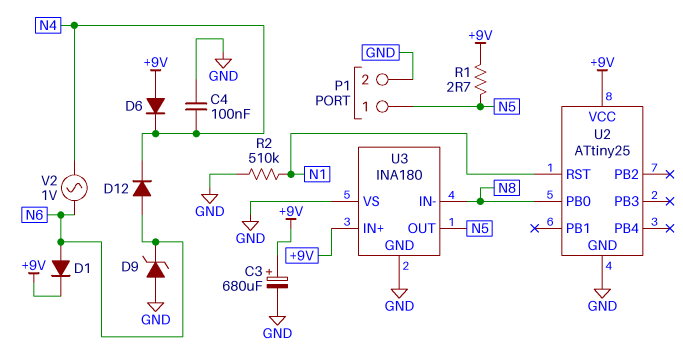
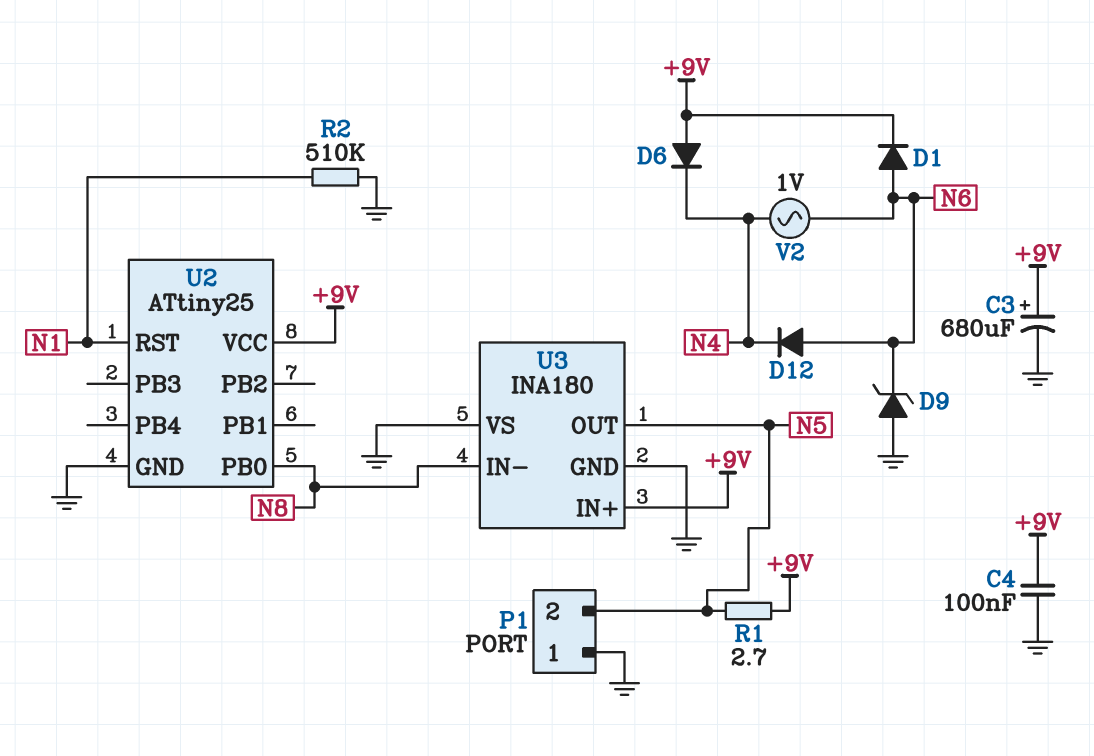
C4: 100nF (GND, N4) -> 100nF (+9V, GND)
P1 pin 1: N5 -> GND
P1 pin 2: GND -> N5

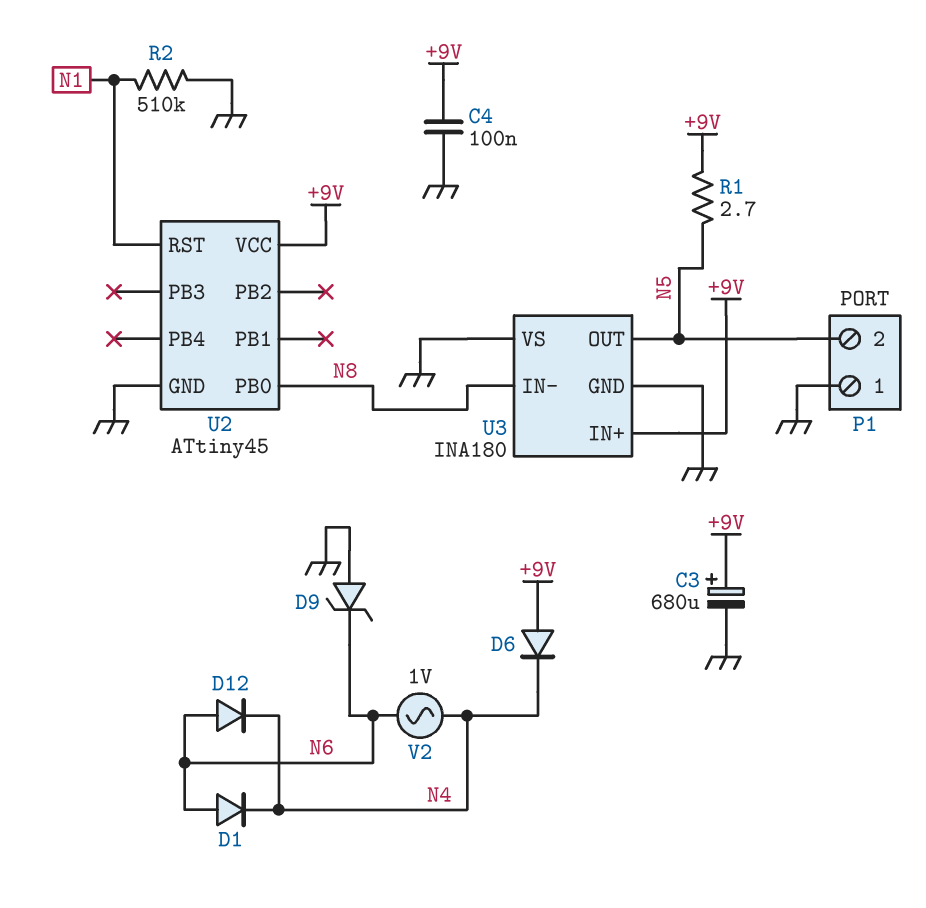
D1: diode (A N6, K +9V) -> diode (A N6, K N4)
U2: ATtiny25 -> ATtiny45

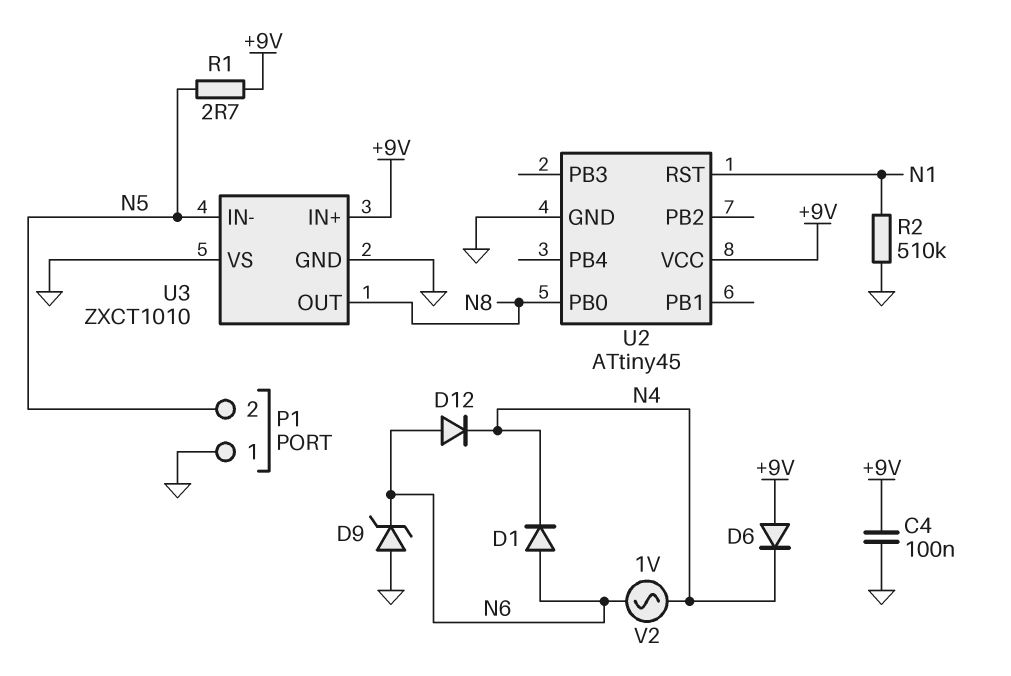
C3: 680uF (plus +9V, minus GND) -> none
U3: INA180 -> ZXCT1010
U3 pin IN-: N8 -> N5
U3 pin OUT: N5 -> N8

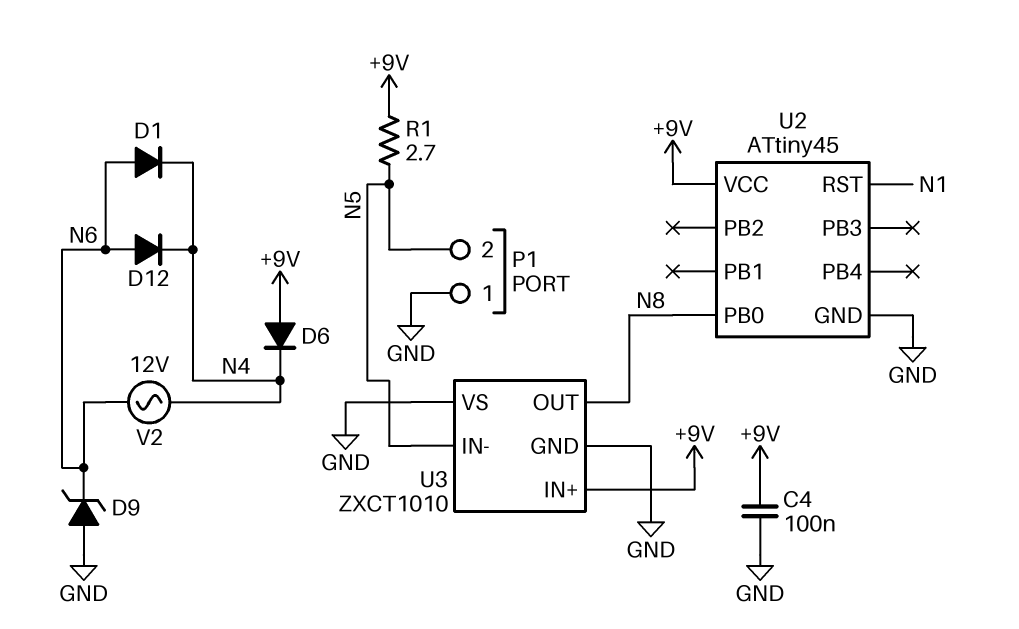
R2: 510k (GND, N1) -> none
V2: AC 1V (N4, N6) -> AC 12V (N4, N6)

